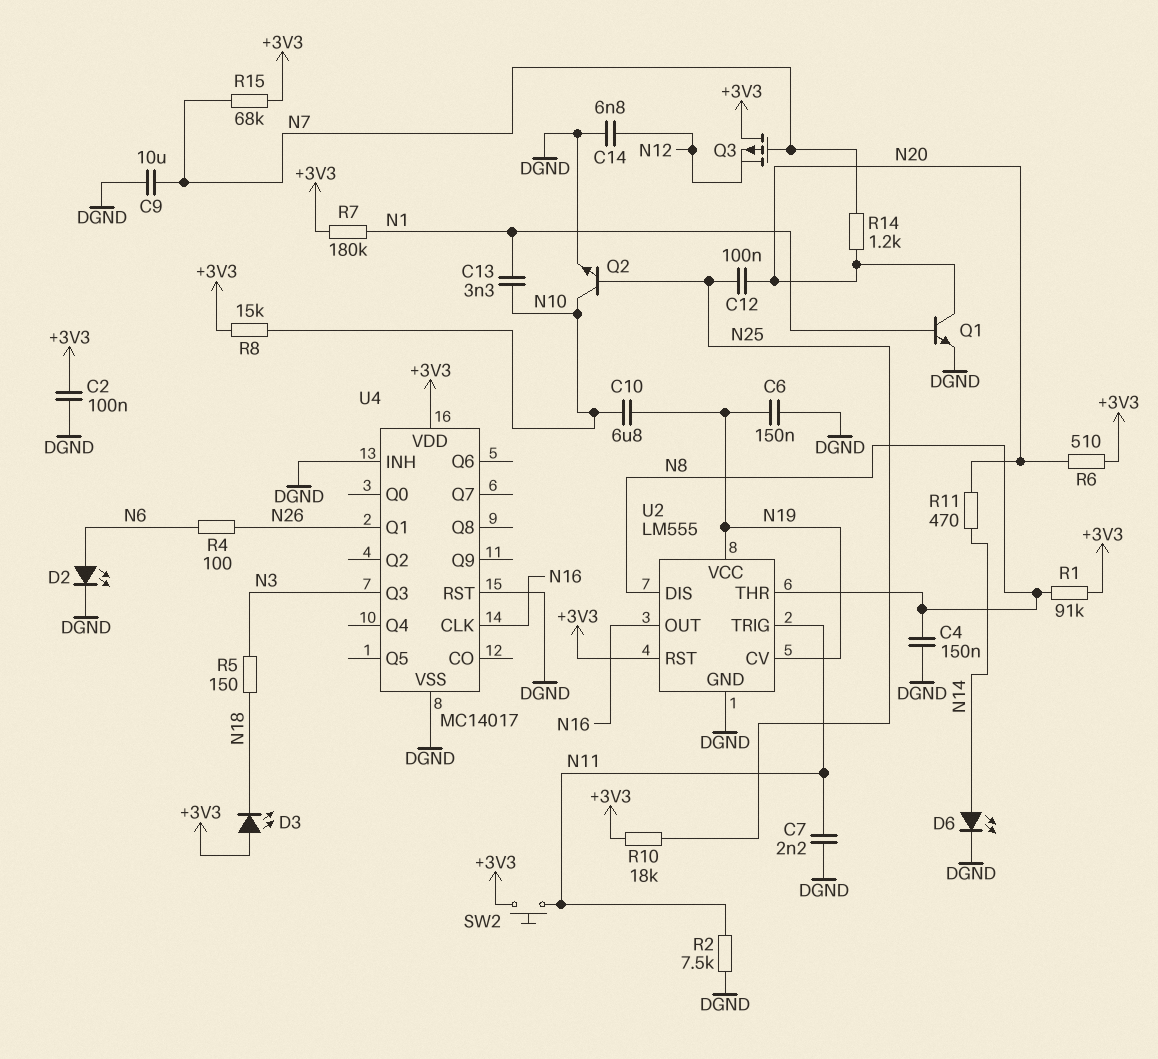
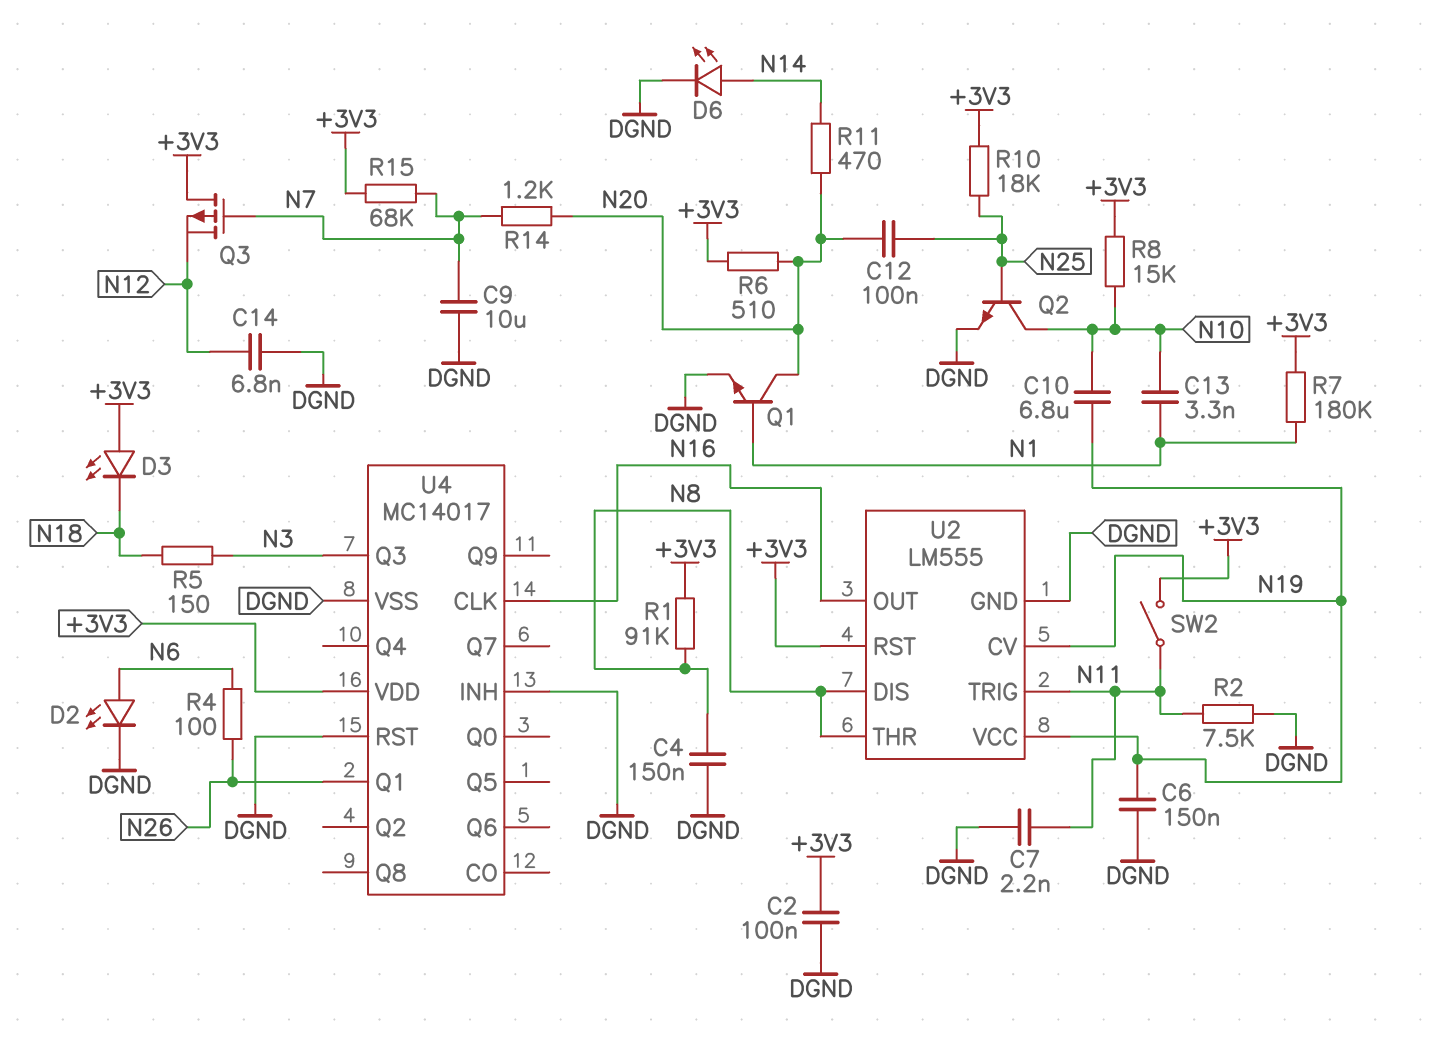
SW2: button (+3V3, N11) -> switch (+3V3, N11)

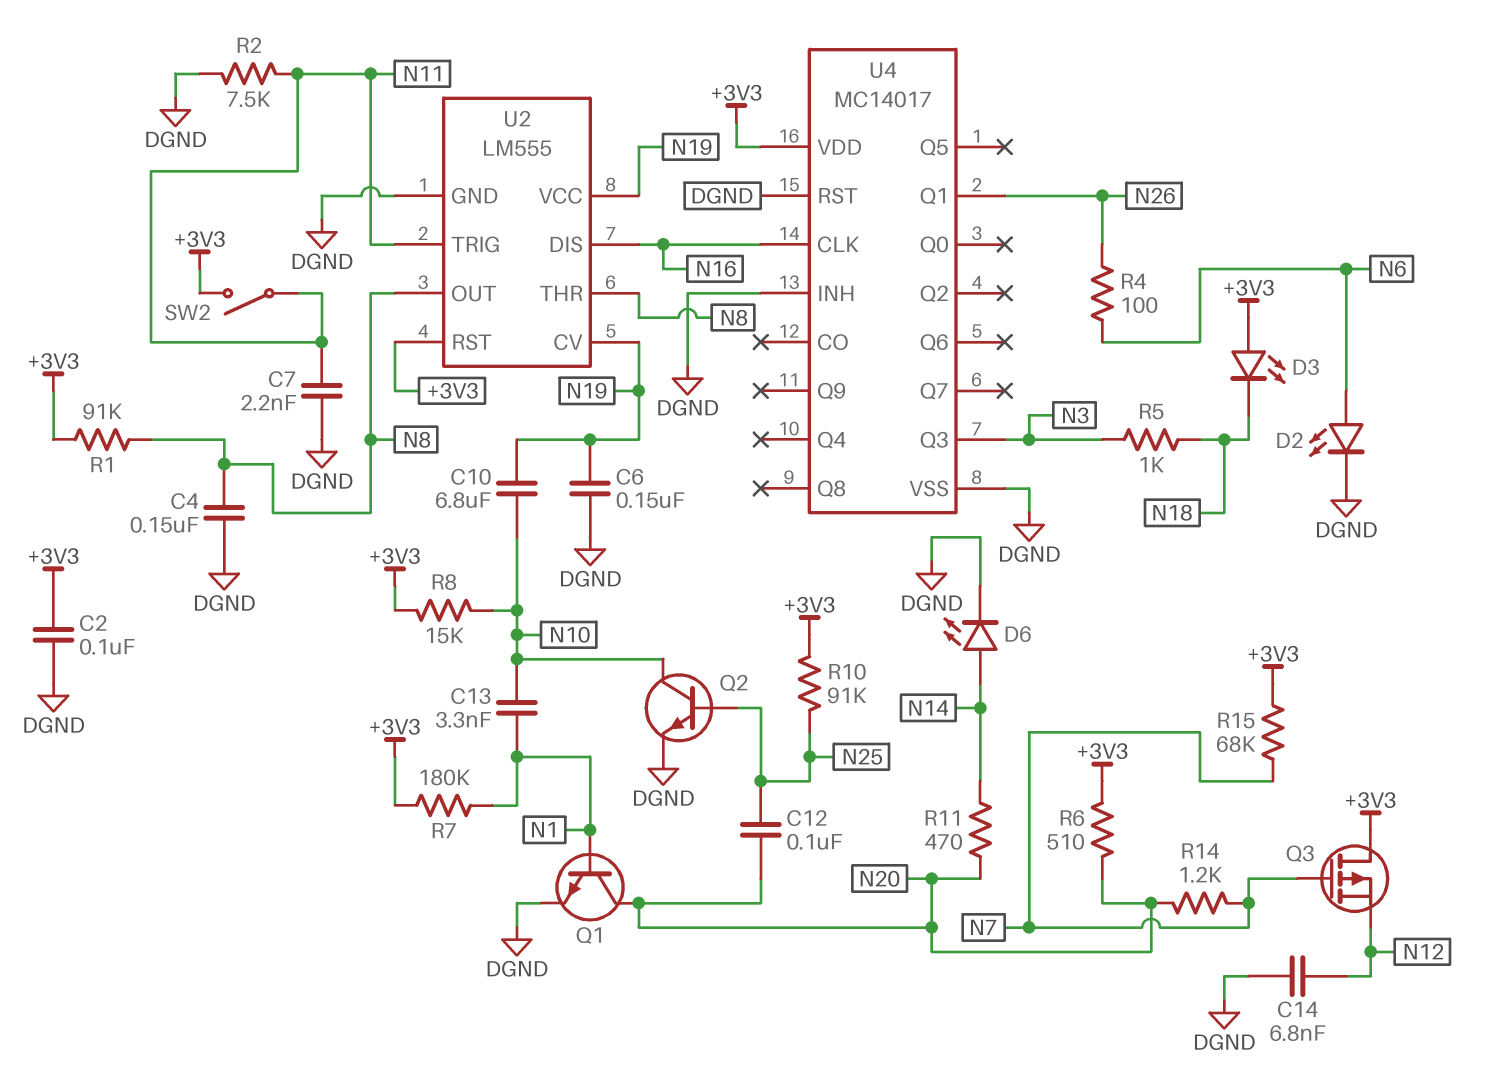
C9: 10uF (DGND, N7) -> none
R5: 150 (N3, N18) -> 1k (N3, N18)
R10: 18k (+3V3, N25) -> 91k (+3V3, N25)
U2 pin DIS: N8 -> N16
U2 pin OUT: N16 -> N8

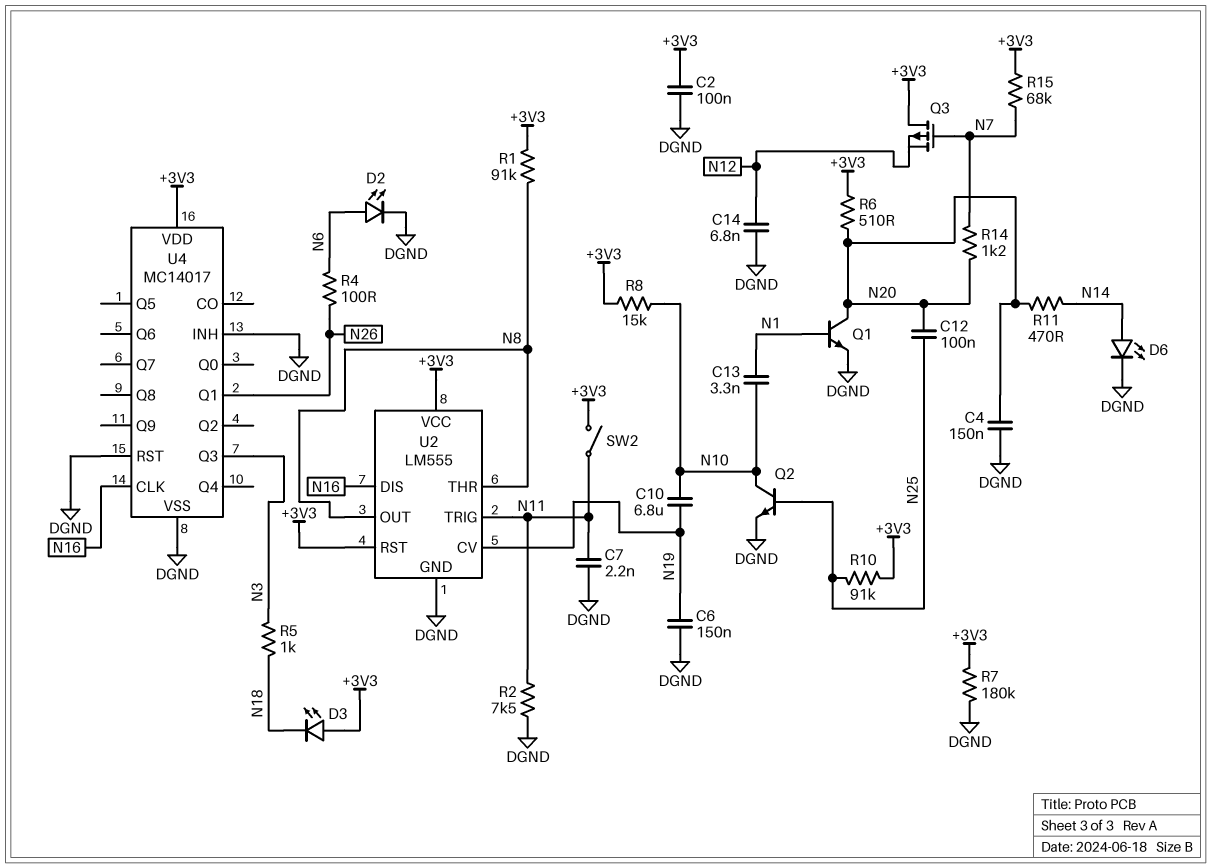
C4: 150nF (DGND, N8) -> 150nF (DGND, N20)
R7: 180k (+3V3, N1) -> 180k (+3V3, DGND)
U2 pin VCC: N19 -> +3V3

